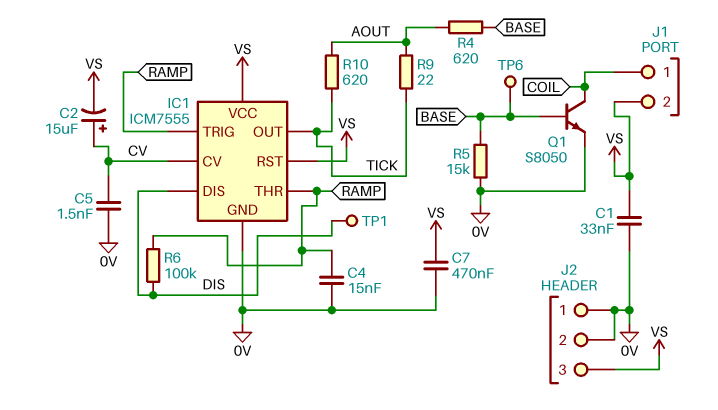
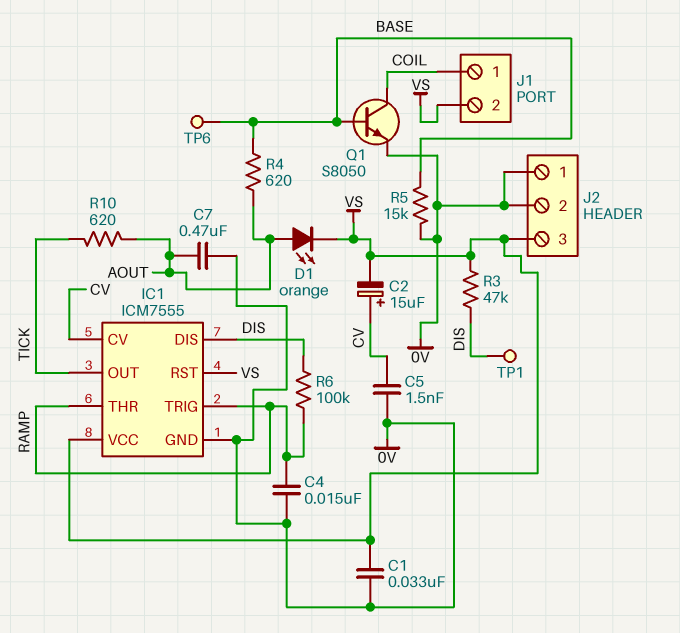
C7: 470nF (0V, VS) -> 470nF (0V, AOUT)
D1: none -> LED orange (A AOUT, K VS)
R3: none -> 47k (DIS, VS)
R9: 22 (AOUT, TICK) -> none

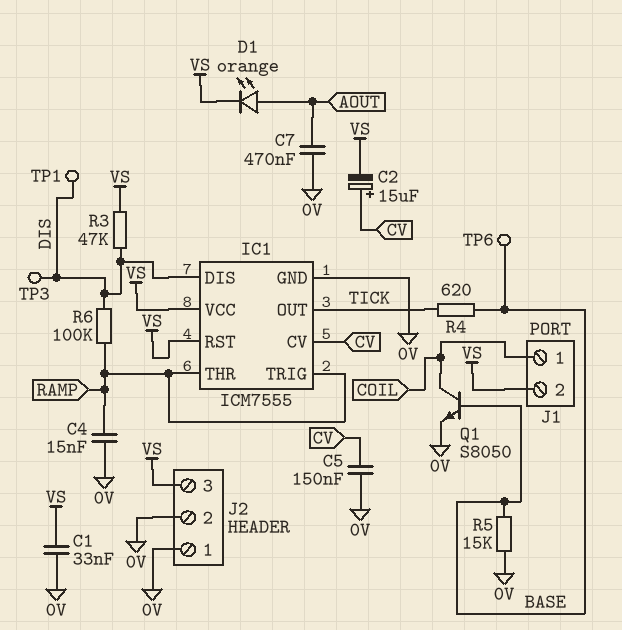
C5: 1.5nF (0V, CV) -> 150nF (0V, CV)
R4: 620 (AOUT, BASE) -> 620 (BASE, TICK)
R10: 620 (AOUT, TICK) -> none
TP3: none -> test point (DIS)

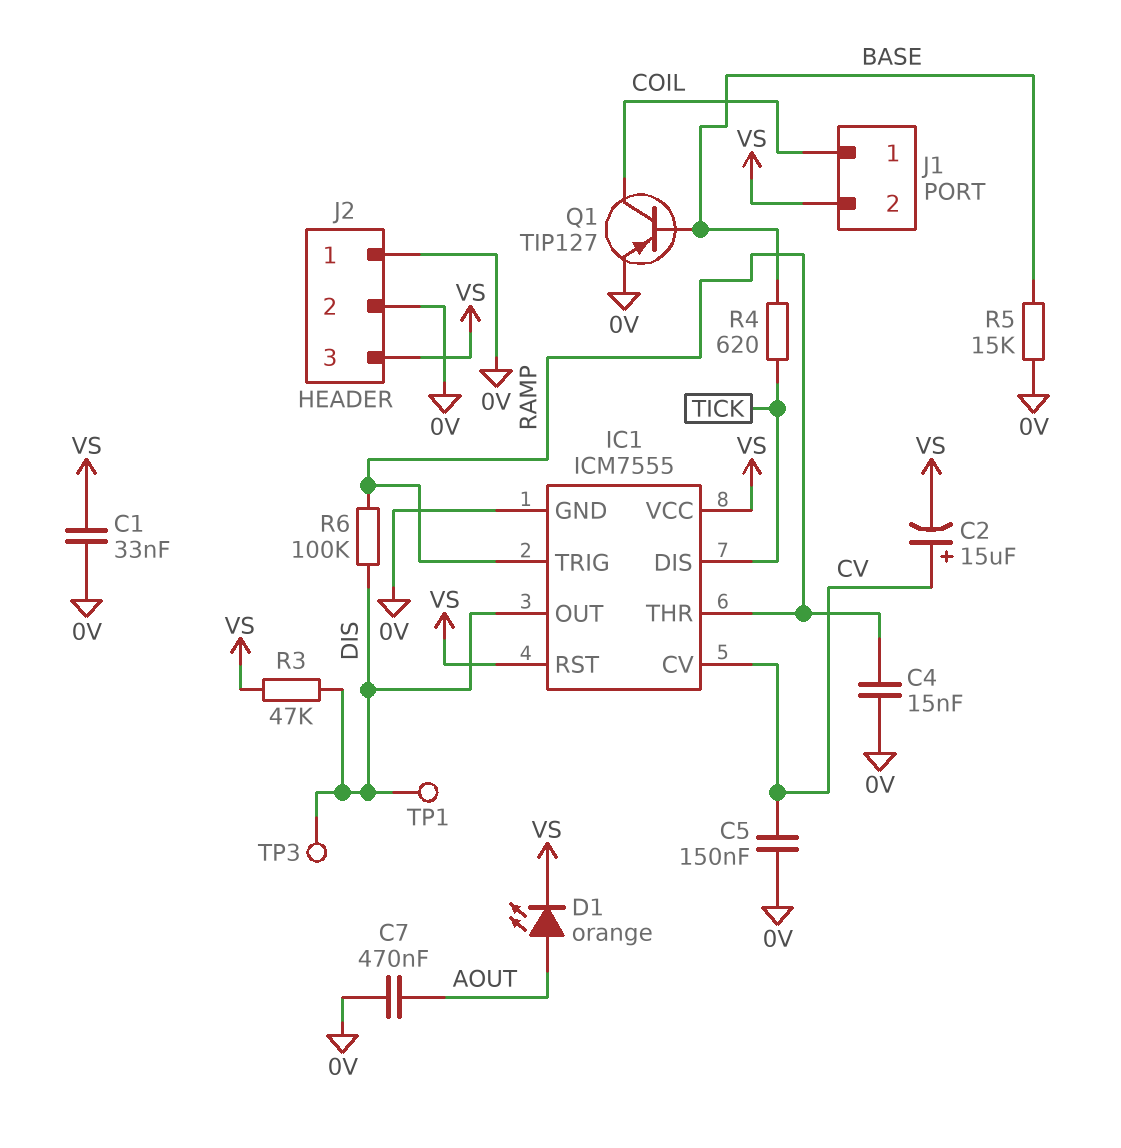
IC1 pin DIS: DIS -> TICK
IC1 pin OUT: TICK -> DIS
Q1: NPN S8050 (B BASE, C COIL, E 0V) -> PNP TIP127 (B BASE, C COIL, E 0V)
TP6: test point (BASE) -> none

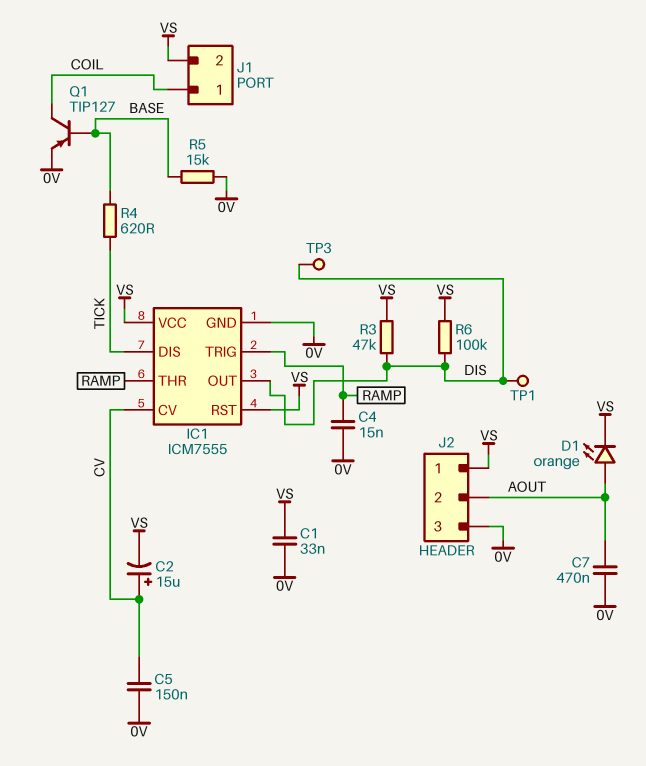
J2 pin 1: 0V -> VS
J2 pin 2: 0V -> AOUT
J2 pin 3: VS -> 0V
R6: 100k (DIS, RAMP) -> 100k (DIS, VS)

